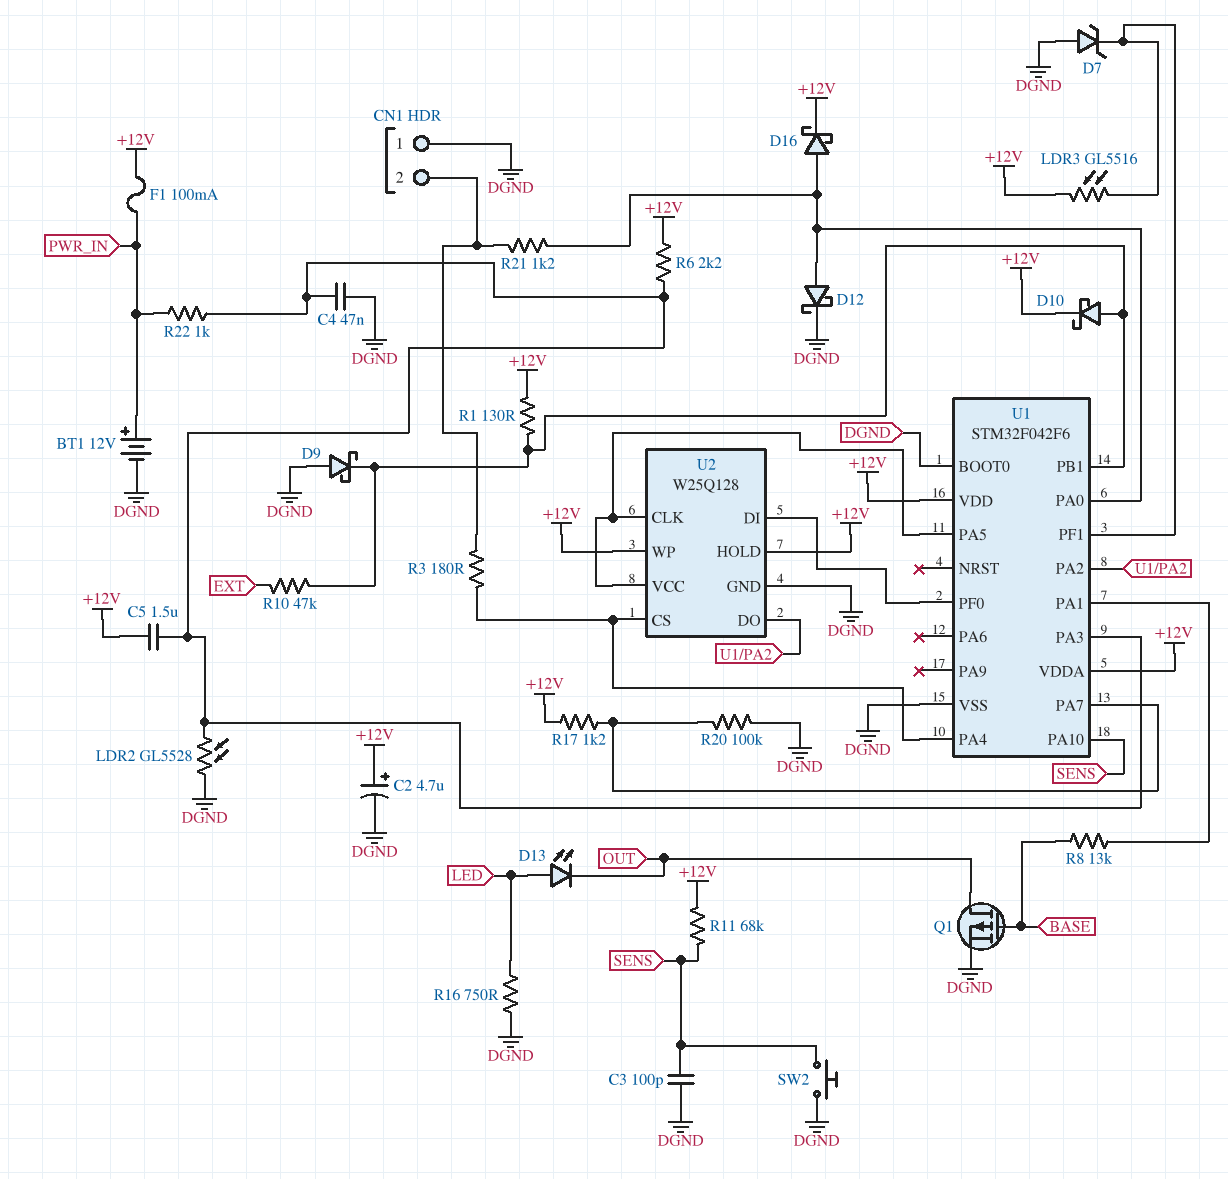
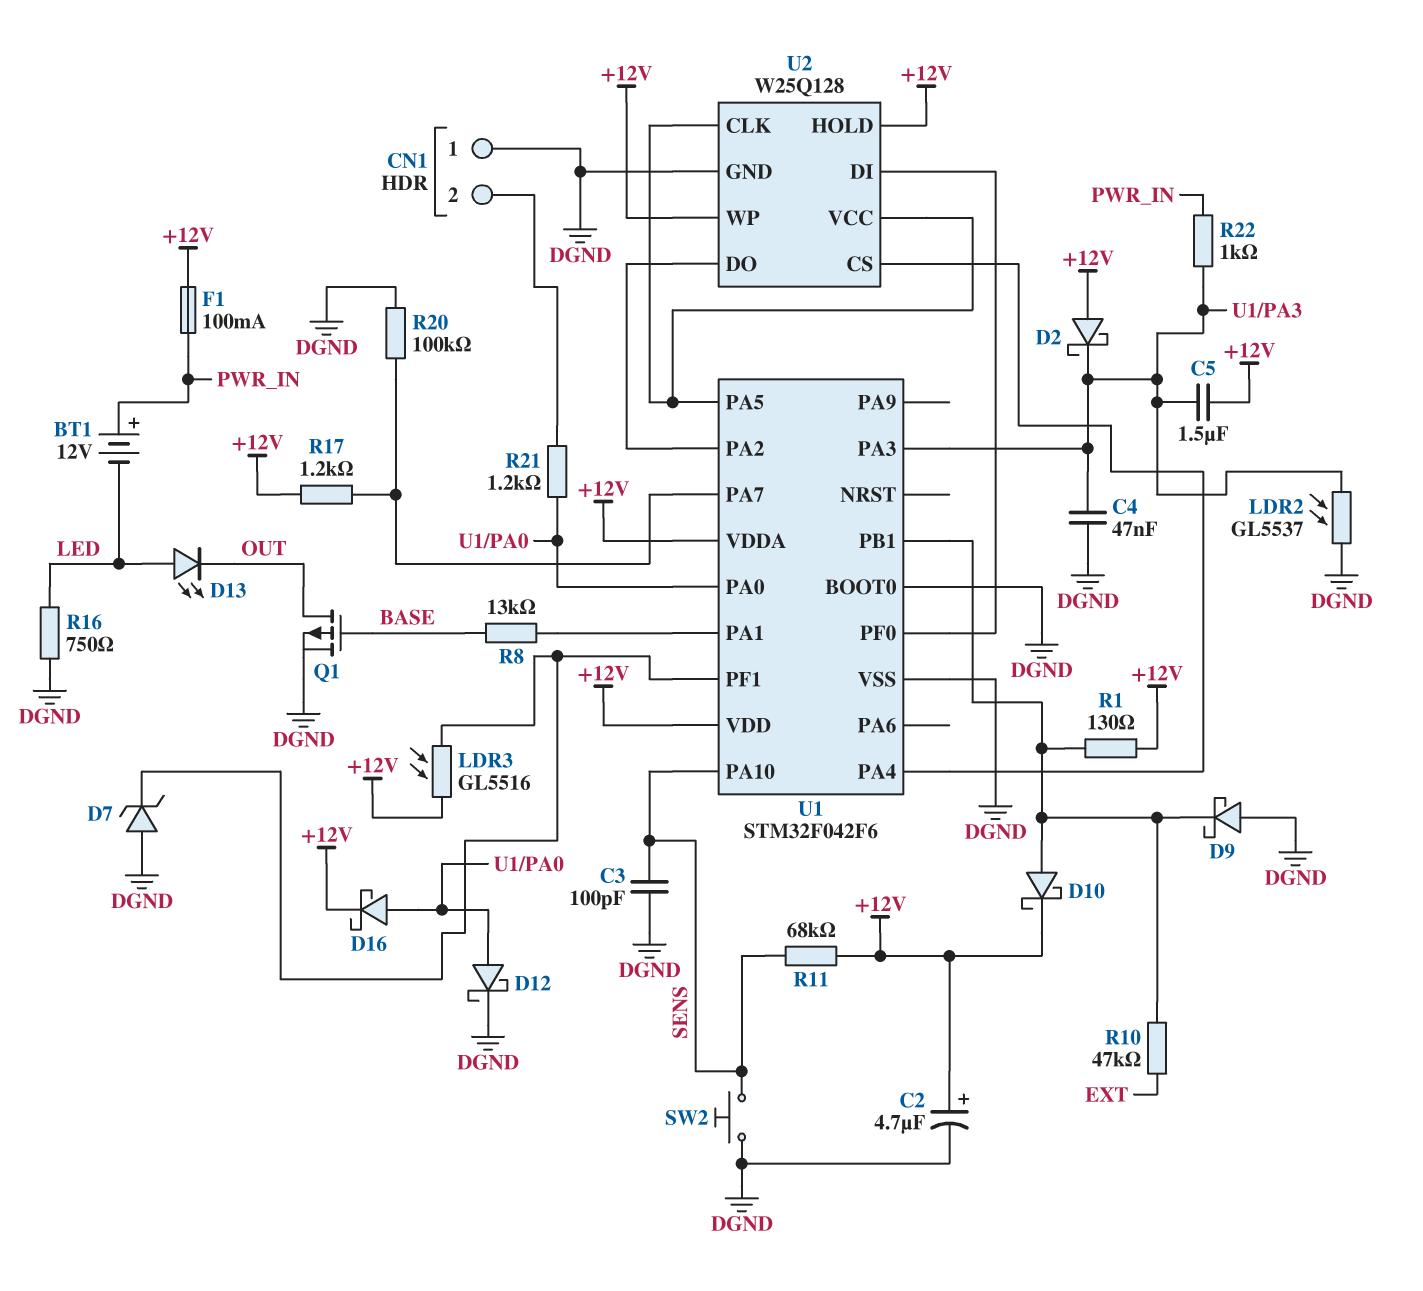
BT1: 12V (plus PWR_IN, minus DGND) -> 12V (plus PWR_IN, minus LED)
D2: none -> schottky (A +12V, K U1/PA3)
LDR2: GL5528 (DGND, U1/PA3) -> GL5537 (DGND, U1/PA3)
R3: 180 (CN1/2, U1/PA4) -> none
R6: 2.2k (+12V, U1/PA3) -> none

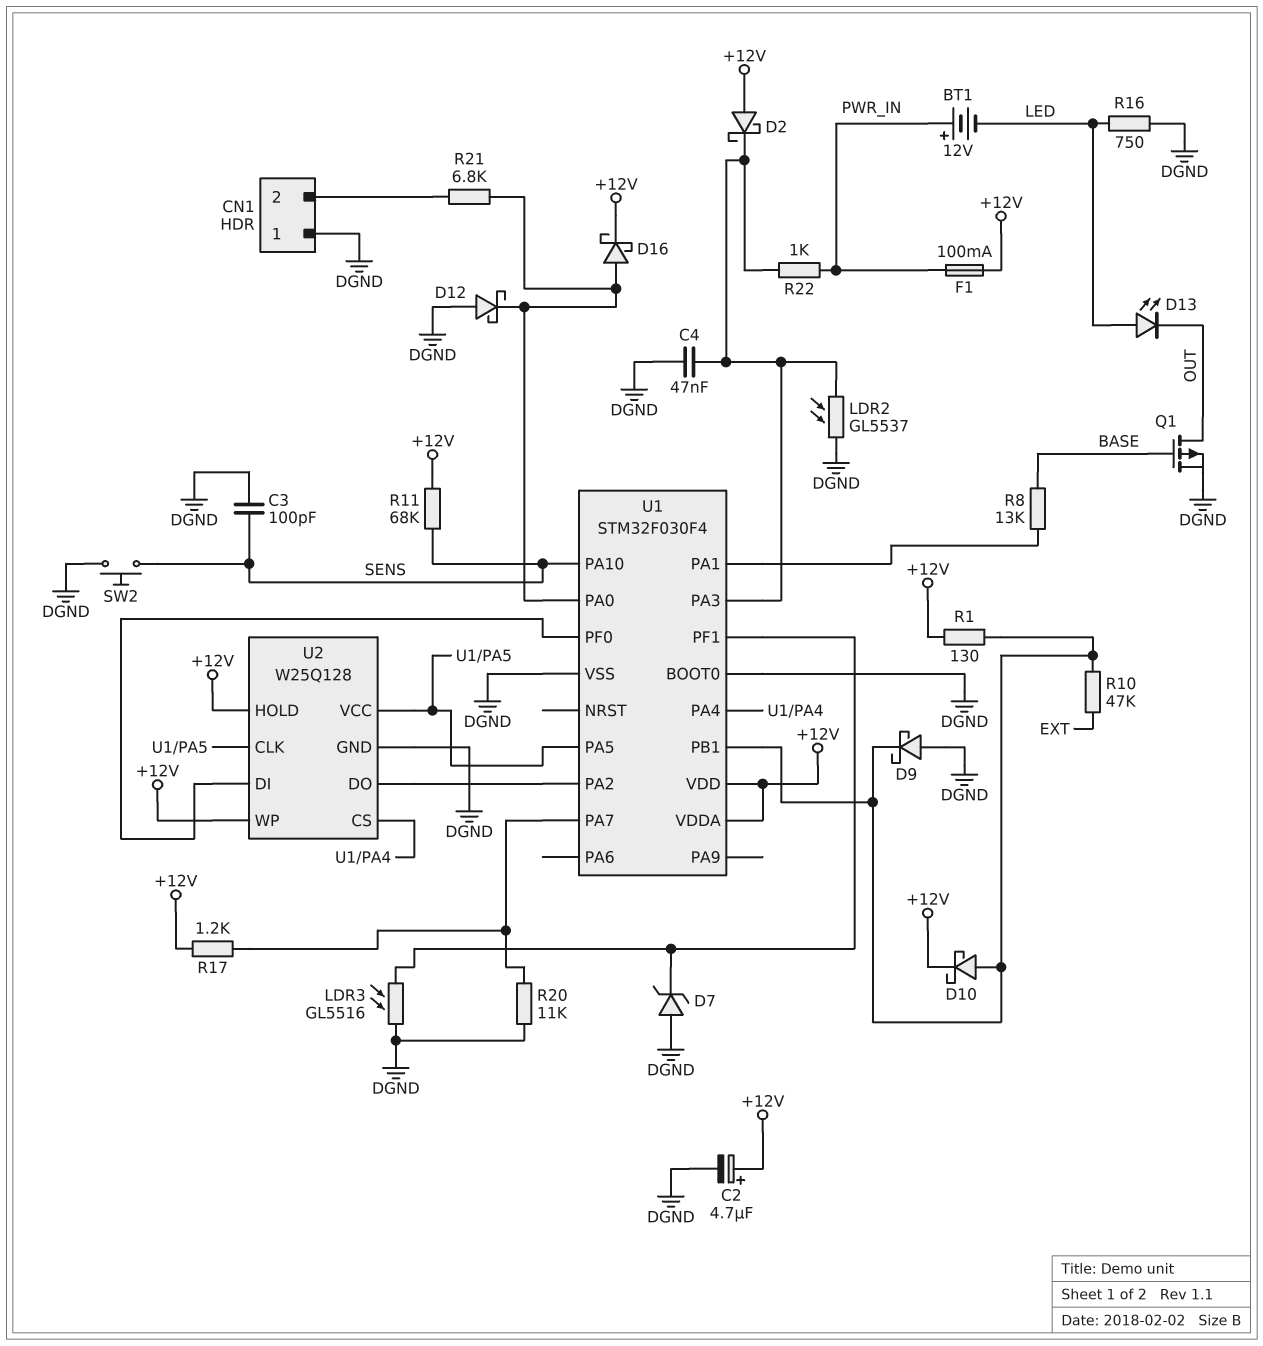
C5: 1.5uF (+12V, U1/PA3) -> none
D12: schottky (A U1/PA0, K DGND) -> schottky (A DGND, K U1/PA0)
LDR3: GL5516 (+12V, U1/PF1) -> GL5516 (DGND, U1/PF1)
R20: 100k (DGND, U1/PA7) -> 11k (DGND, U1/PA7)
R21: 1.2k (CN1/2, U1/PA0) -> 6.8k (CN1/2, U1/PA0)
U1: STM32F042F6 -> STM32F030F4

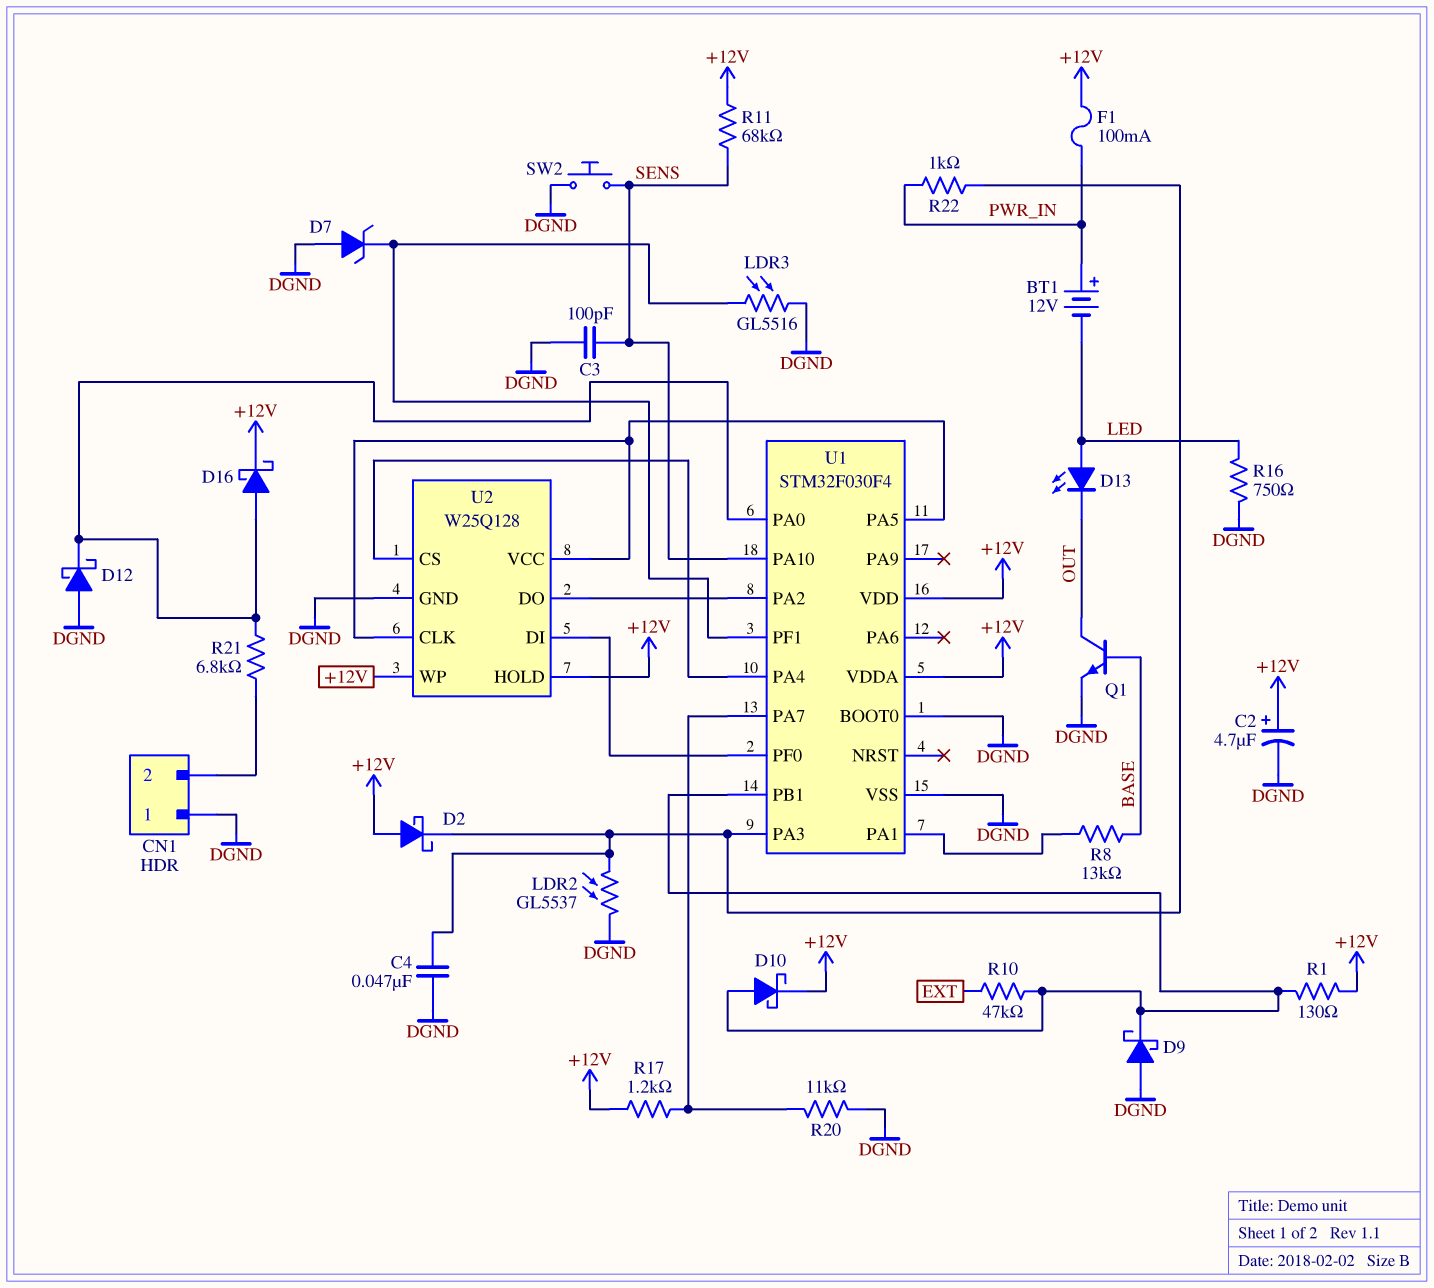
Q1: PMOS (G BASE, D OUT, S DGND) -> NPN (B BASE, C OUT, E DGND)

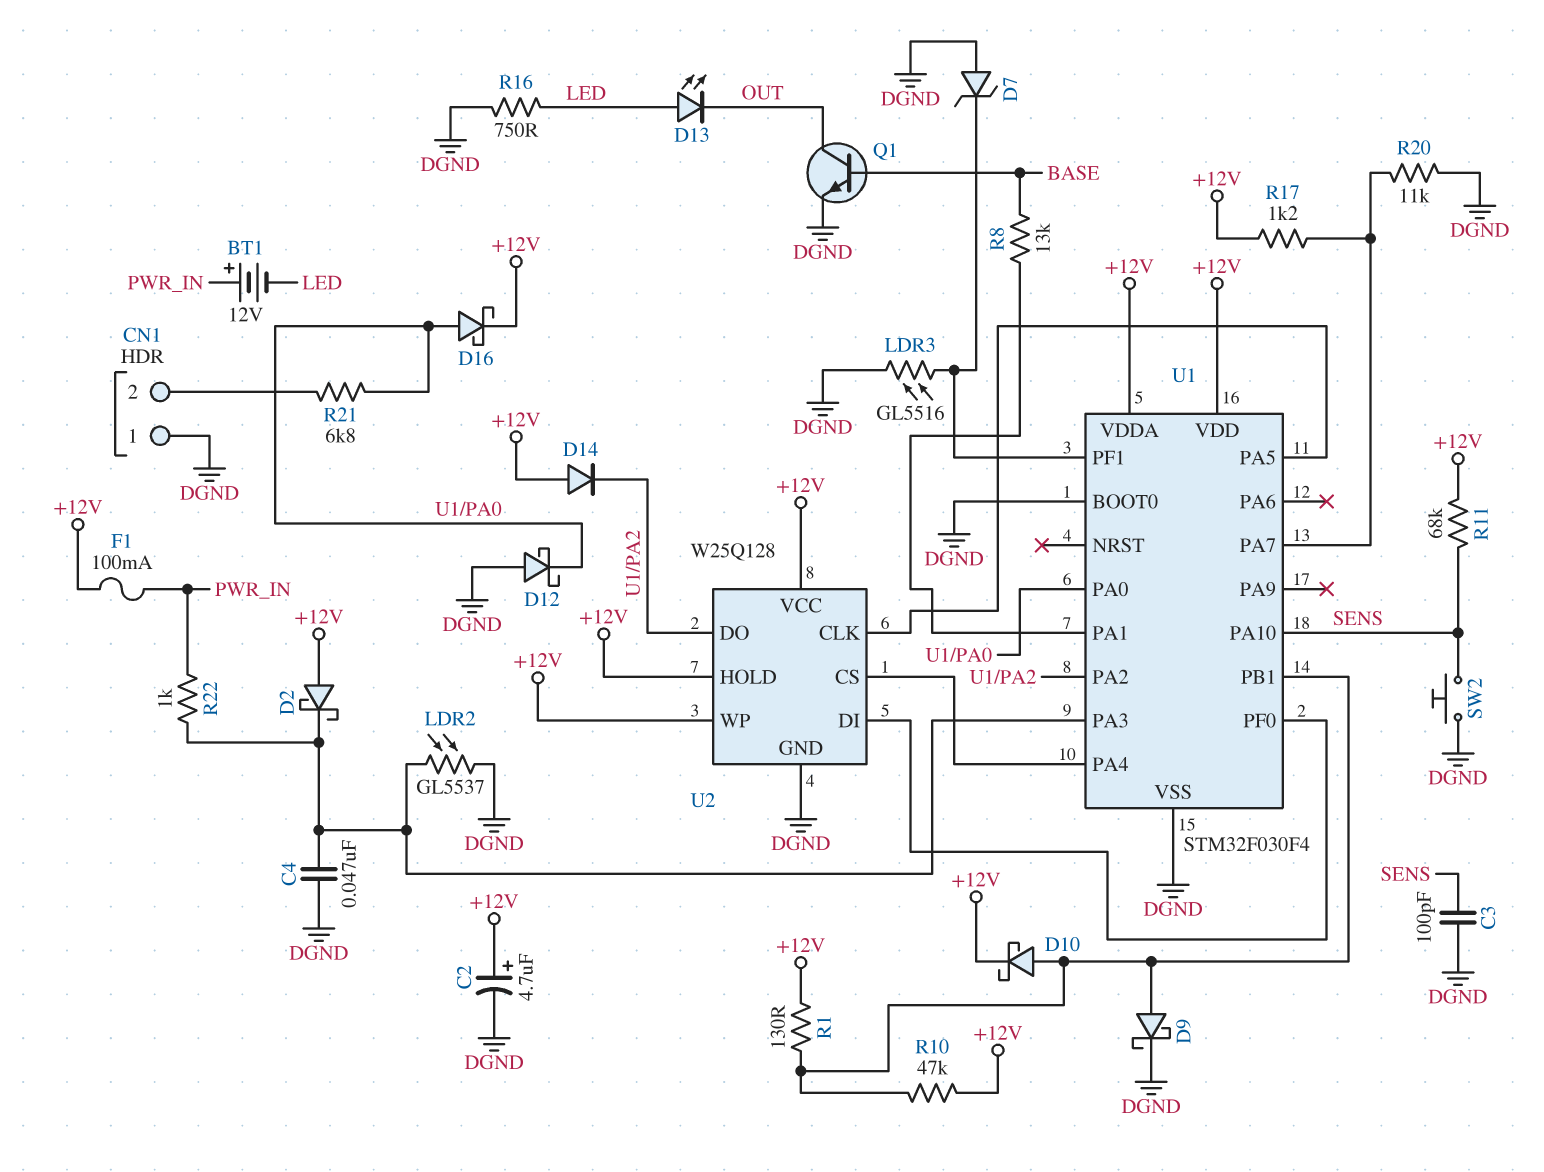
D9: schottky (A DGND, K U1/PB1) -> schottky (A U1/PB1, K DGND)
D14: none -> diode (A +12V, K U1/PA2)
R10: 47k (EXT, U1/PB1) -> 47k (+12V, U1/PB1)
U2 pin VCC: U1/PA5 -> +12V

